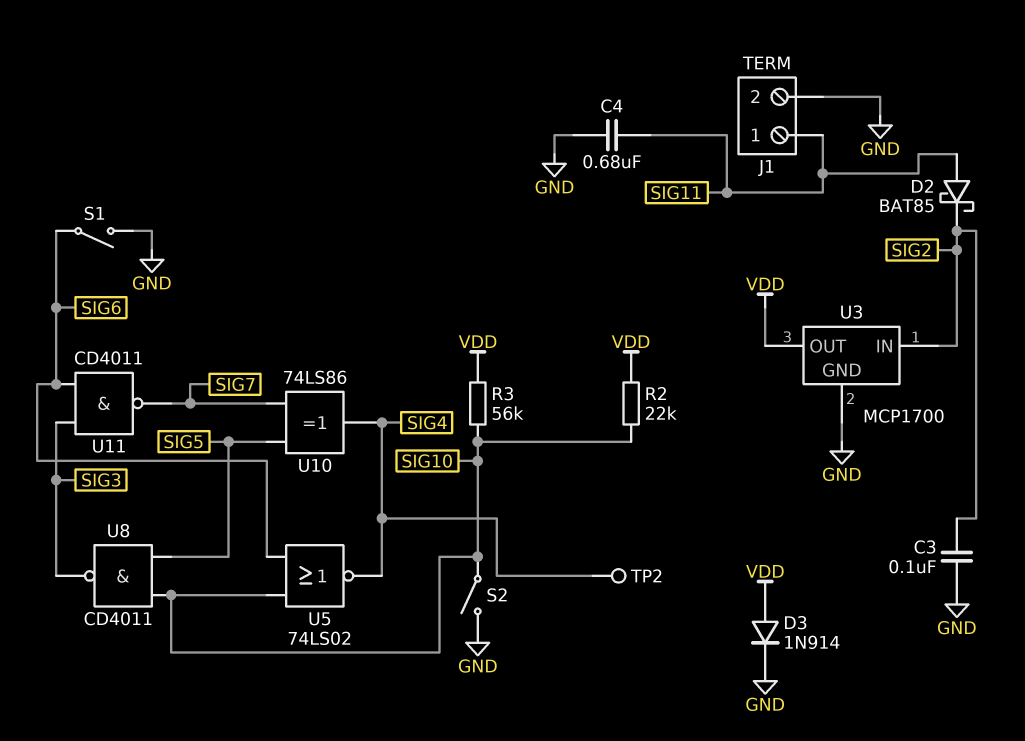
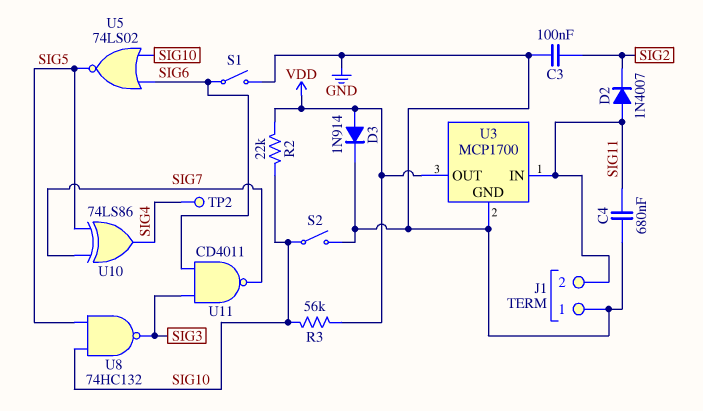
D2: schottky BAT85 (A SIG11, K SIG2) -> diode 1N4007 (A SIG11, K SIG2)
J1 pin 1: SIG11 -> GND
J1 pin 2: GND -> SIG11
U3 pin IN: SIG2 -> SIG11
U5: NOR 74LS02 (in SIG6, in SIG10, out SIG4) -> NOR 74LS02 (in SIG6, in SIG10, out SIG5)
U8: NAND CD4011 (in SIG5, in SIG10, out SIG3) -> NAND 74HC132 (in SIG5, in SIG10, out SIG3)

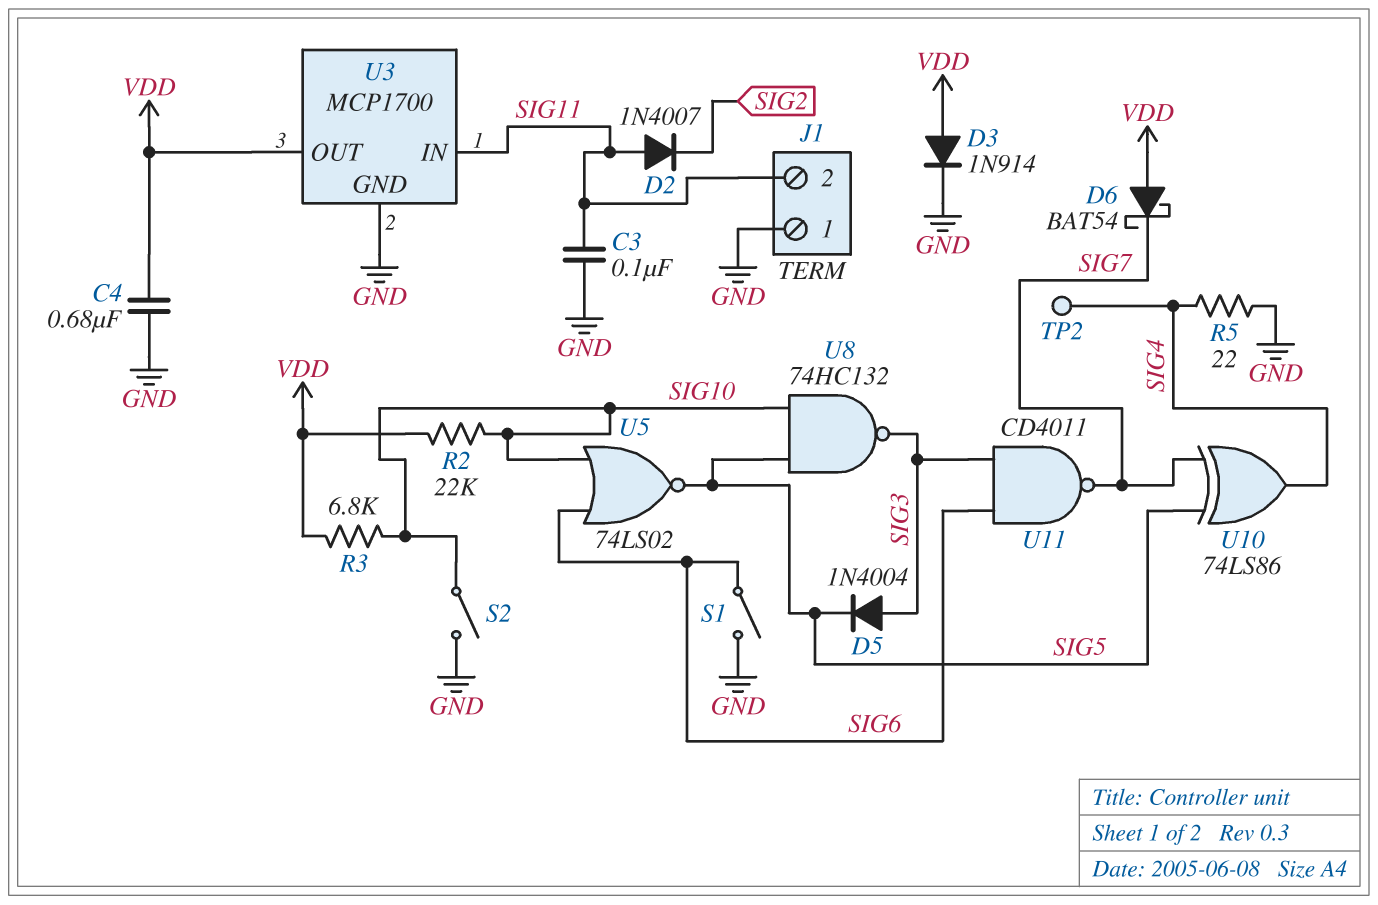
C3: 100nF (GND, SIG2) -> 100nF (GND, SIG11)
C4: 680nF (GND, SIG11) -> 680nF (GND, VDD)
D5: none -> diode 1N4004 (A SIG3, K SIG5)
D6: none -> schottky BAT54 (A VDD, K SIG7)
R3: 56k (SIG10, VDD) -> 6.8k (SIG10, VDD)
R5: none -> 22 (GND, SIG4)

